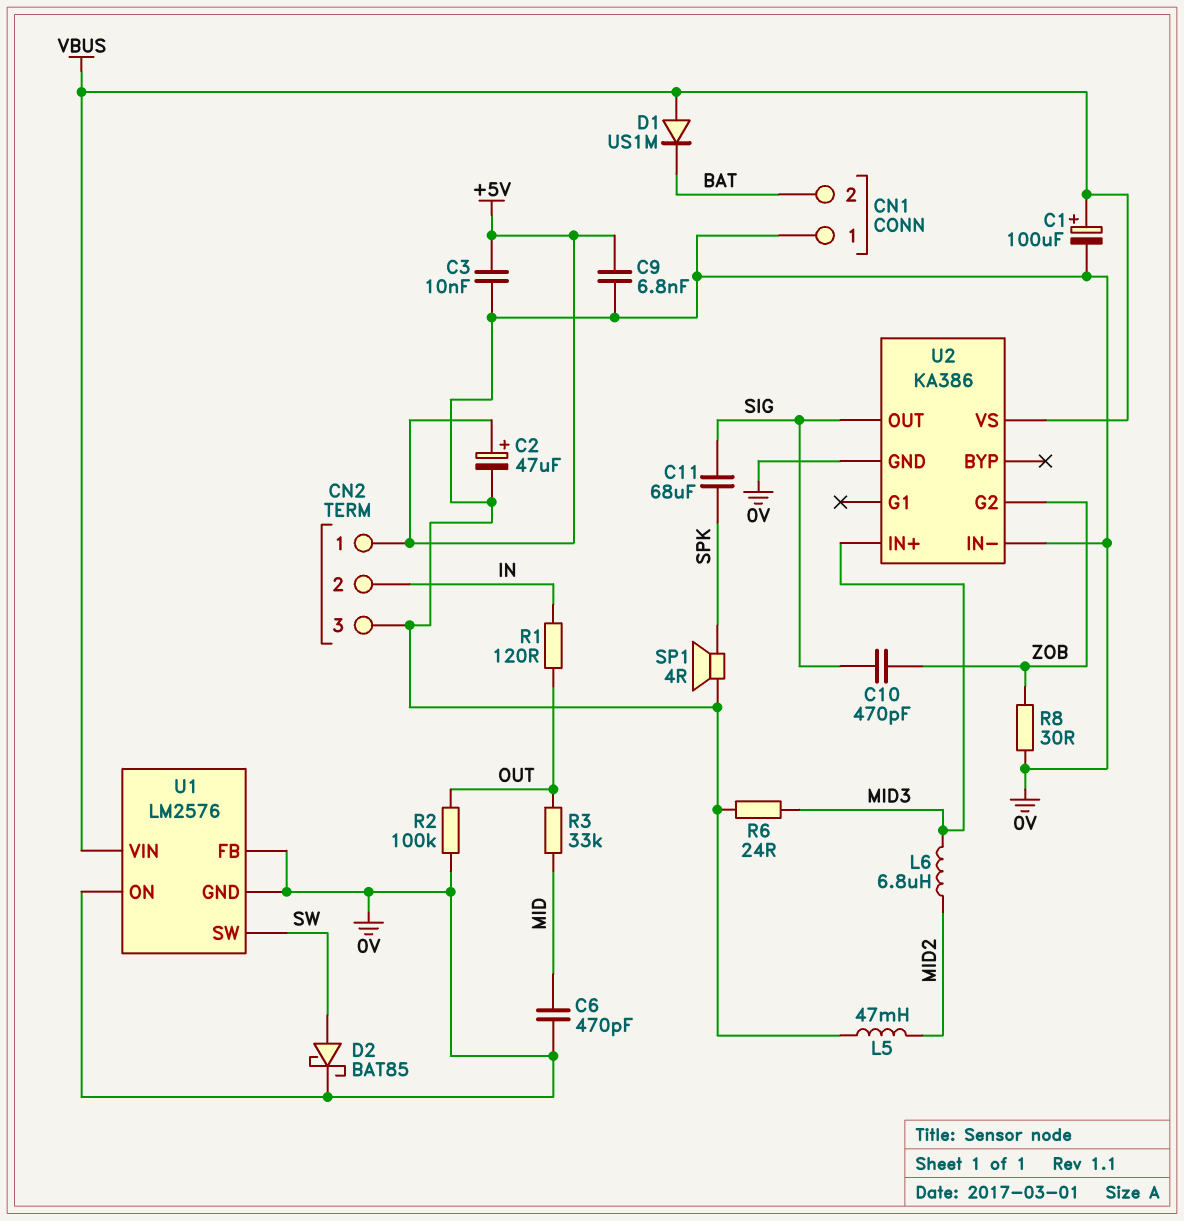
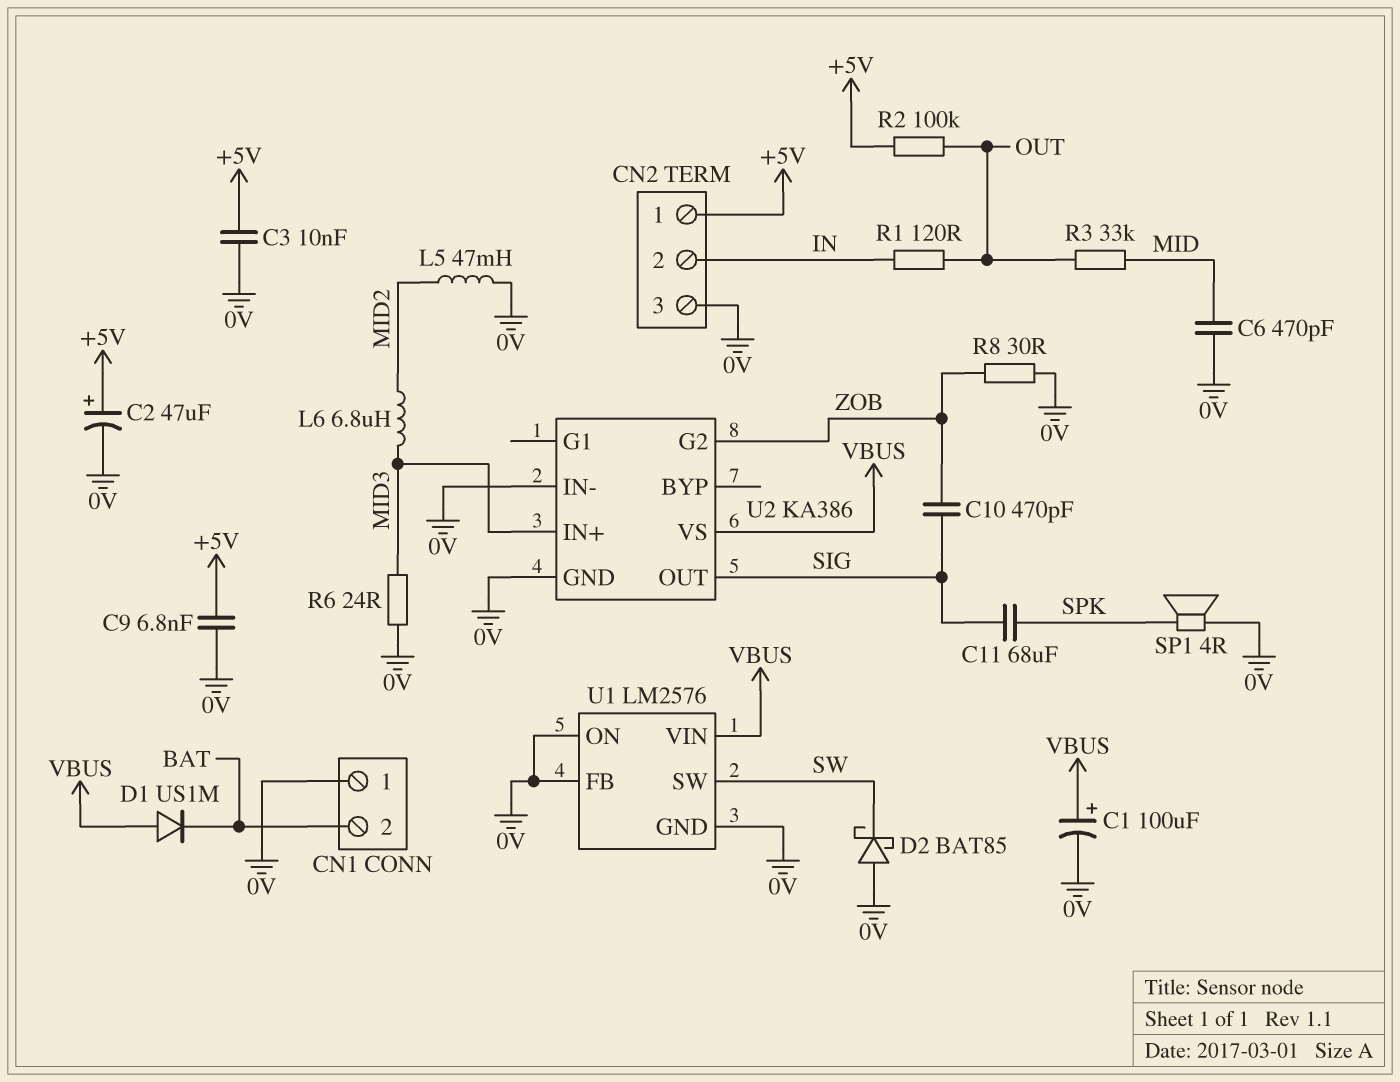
D2: schottky BAT85 (A SW, K 0V) -> schottky BAT85 (A 0V, K SW)
R2: 100k (0V, OUT) -> 100k (+5V, OUT)

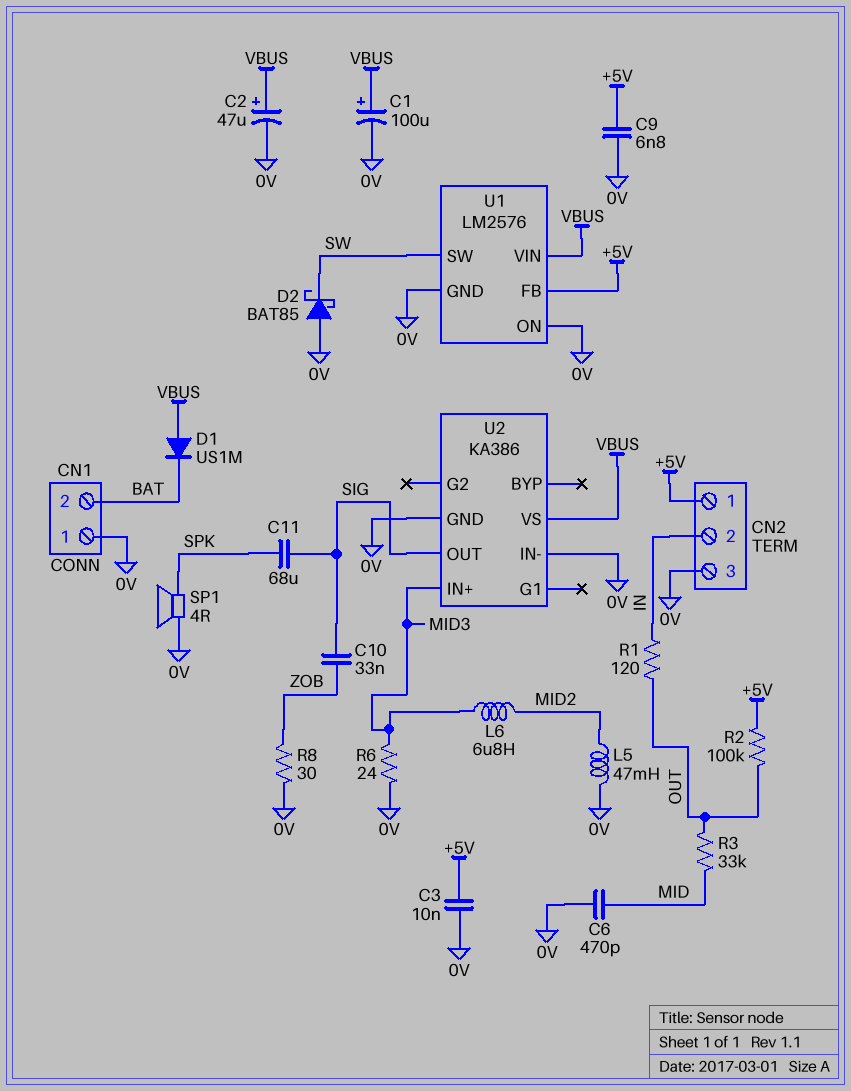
C2: 47uF (plus +5V, minus 0V) -> 47uF (plus VBUS, minus 0V)
C10: 470pF (SIG, ZOB) -> 33nF (SIG, ZOB)
U1 pin FB: 0V -> +5V
U2 pin G2: ZOB -> none

